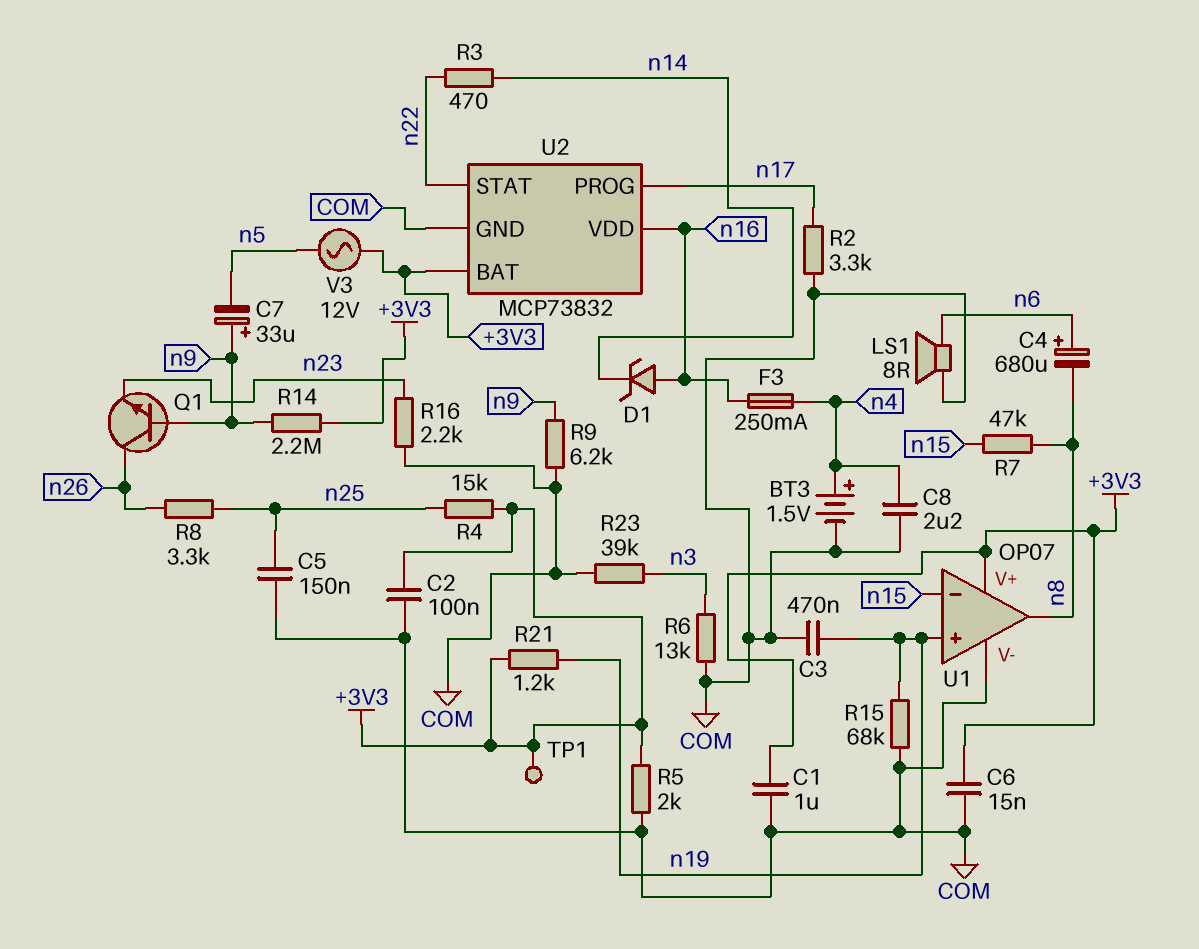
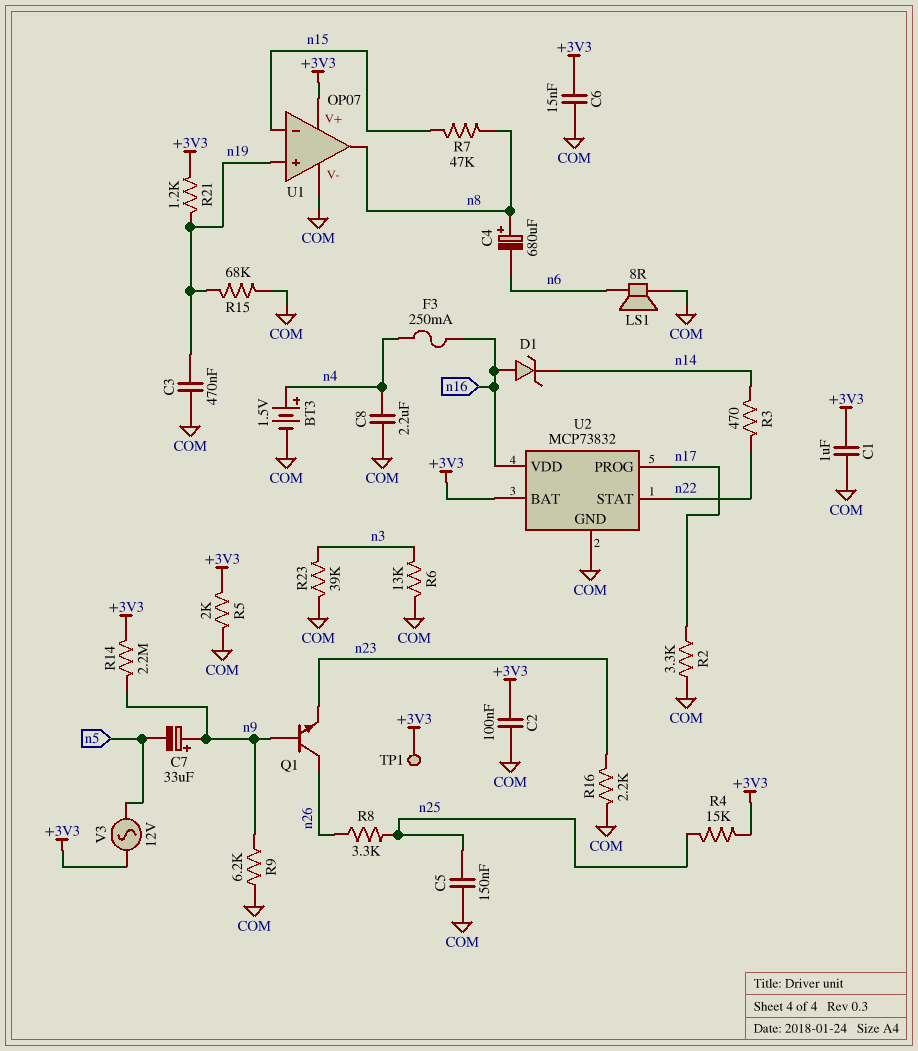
C4: 680uF (plus n6, minus n8) -> 680uF (plus n8, minus n6)

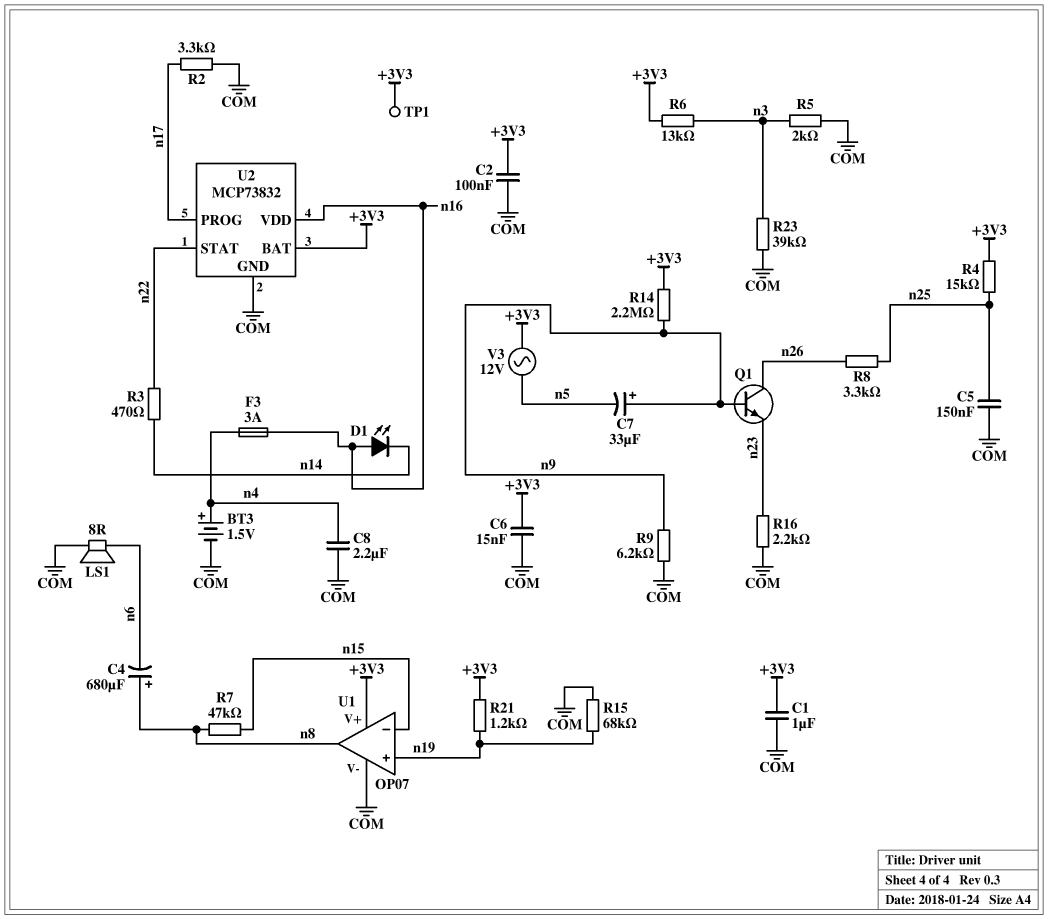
C3: 470nF (COM, n19) -> none
D1: zener (A n16, K n14) -> LED (A n16, K n14)
F3: 250mA (n4, n16) -> 3A (n4, n16)
R5: 2k (+3V3, COM) -> 2k (COM, n3)
R6: 13k (COM, n3) -> 13k (+3V3, n3)

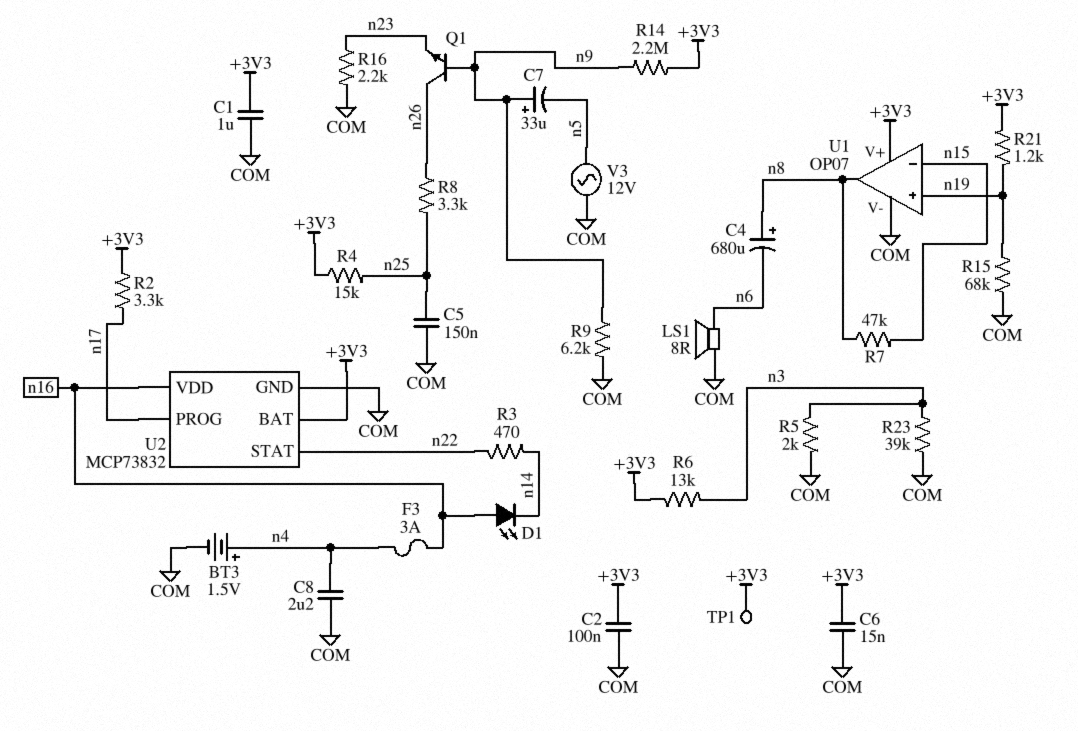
R2: 3.3k (COM, n17) -> 3.3k (+3V3, n17)
V3: AC 12V (+3V3, n5) -> AC 12V (COM, n5)

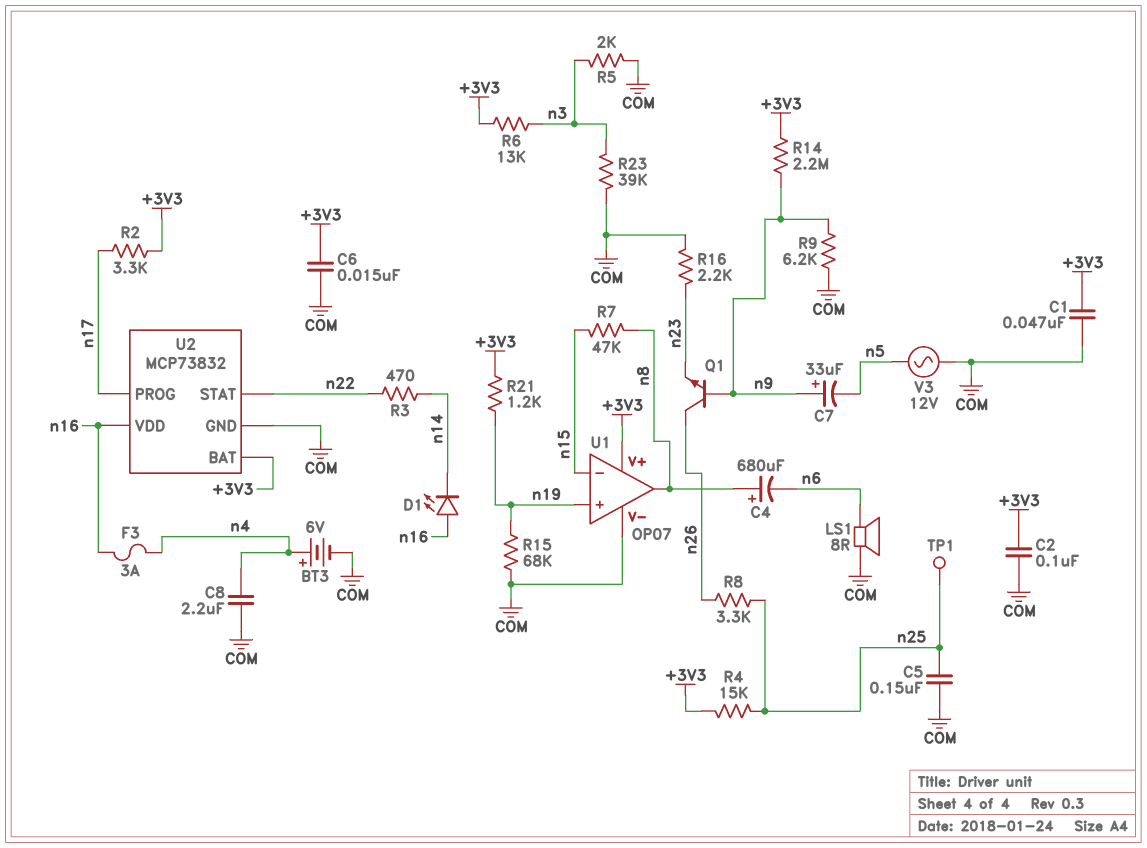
BT3: 1.5V (plus n4, minus COM) -> 6V (plus n4, minus COM)
C1: 1uF (+3V3, COM) -> 47nF (+3V3, COM)
TP1: test point (+3V3) -> test point (n25)

